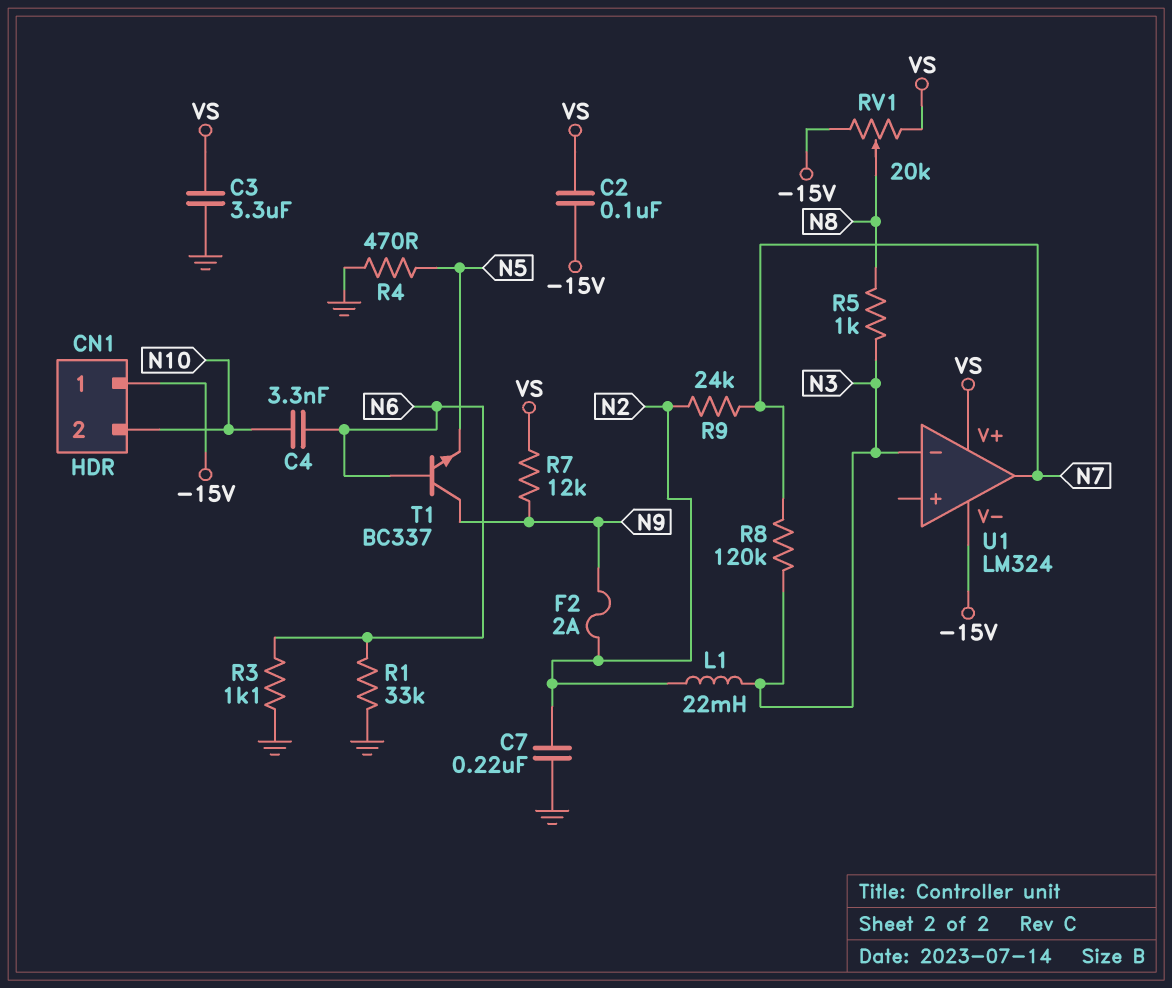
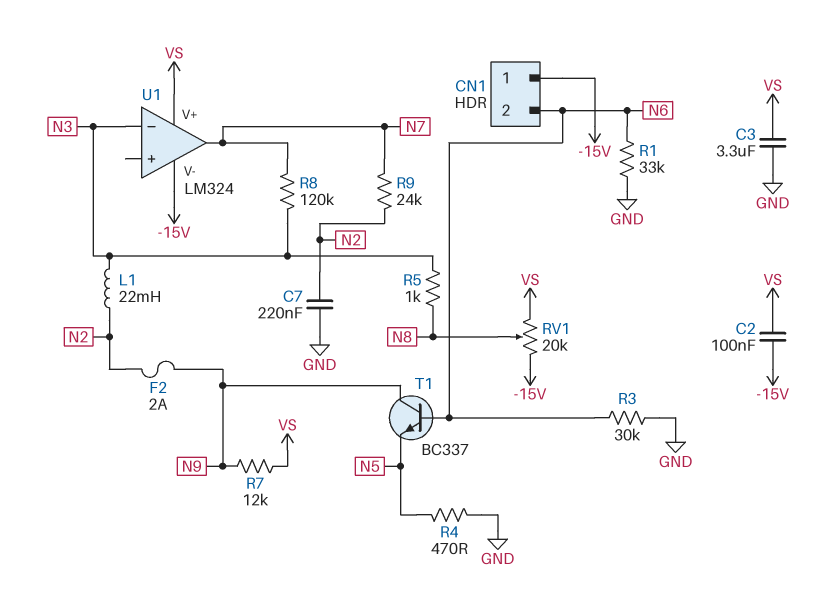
C4: 3.3nF (N6, N10) -> none
CN1 pin 2: N10 -> N6
R3: 1.1k (GND, N6) -> 30k (GND, N6)

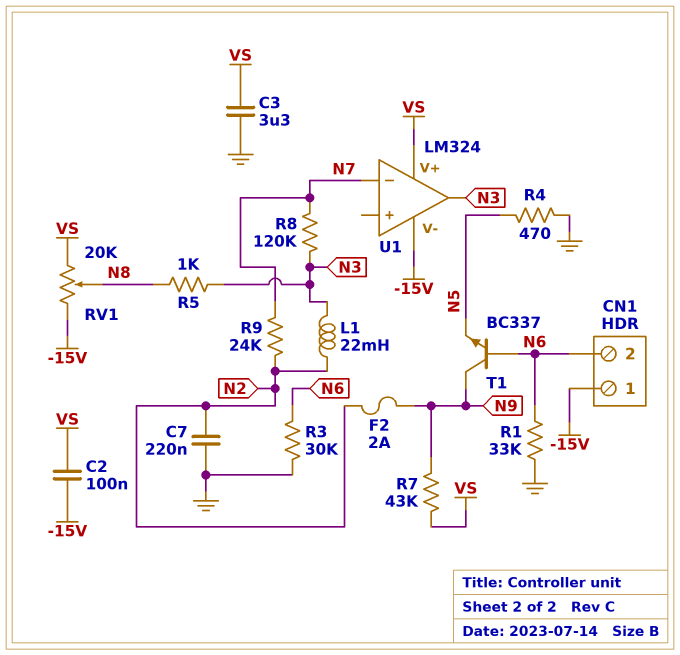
R7: 12k (N9, VS) -> 43k (N9, VS)
U1 pin in-: N3 -> N7
U1 pin out: N7 -> N3

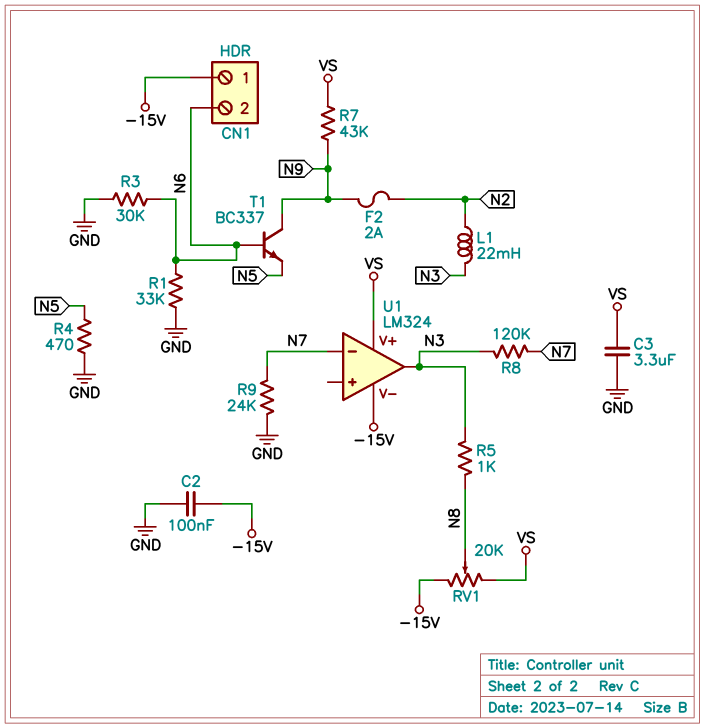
C2: 100nF (-15V, VS) -> 100nF (-15V, GND)
C7: 220nF (GND, N2) -> none
R9: 24k (N2, N7) -> 24k (GND, N7)

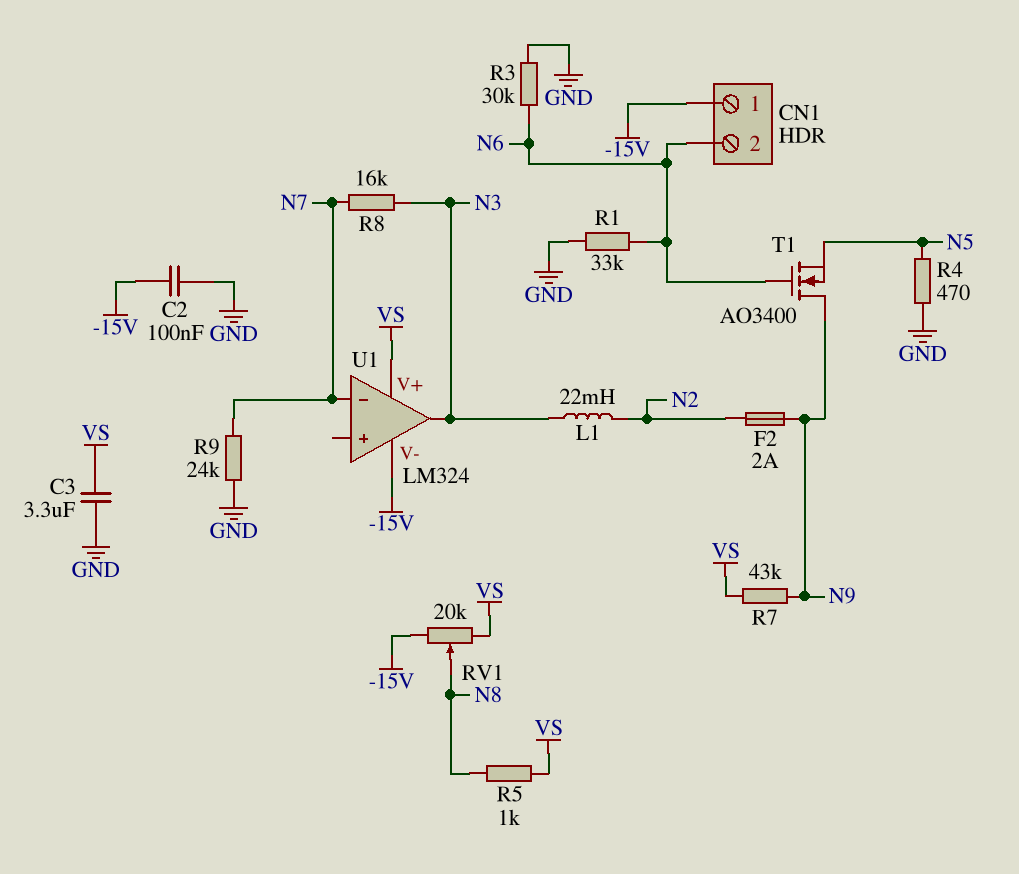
R5: 1k (N3, N8) -> 1k (N8, VS)
R8: 120k (N3, N7) -> 16k (N3, N7)
T1: NPN BC337 (B N6, C N9, E N5) -> NMOS AO3400 (G N6, D N9, S N5)

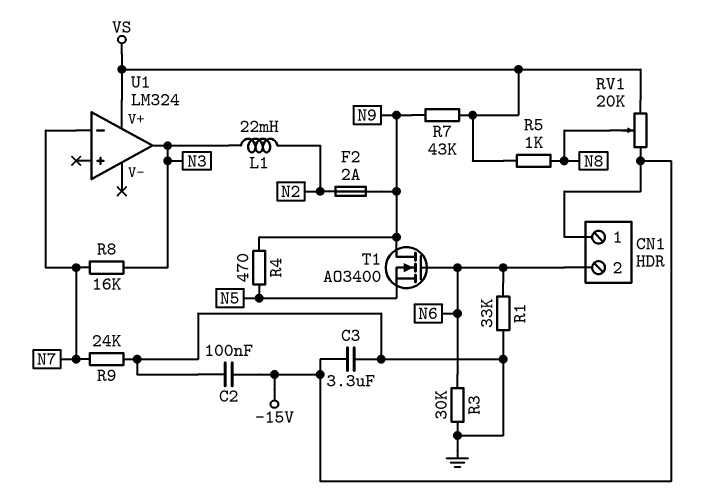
C3: 3.3uF (GND, VS) -> 3.3uF (-15V, GND)
R4: 470 (GND, N5) -> 470 (N5, N9)
U1 pin V-: -15V -> none

